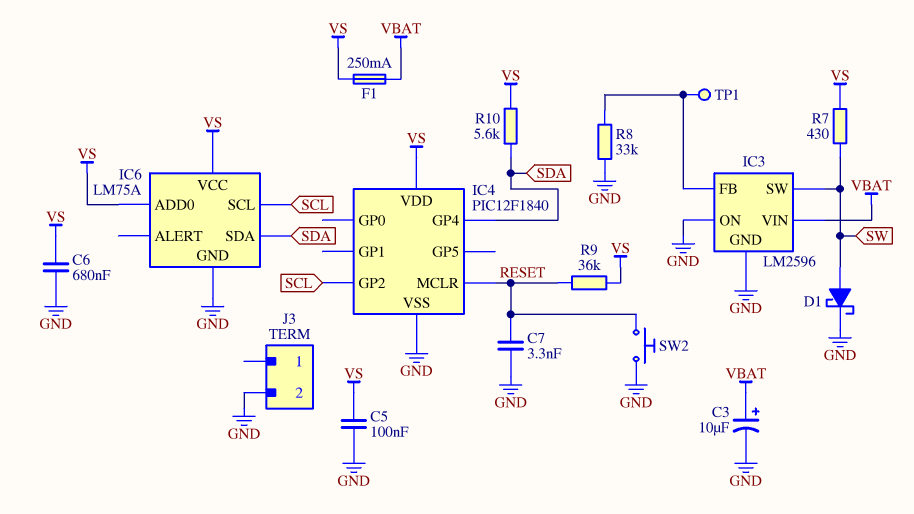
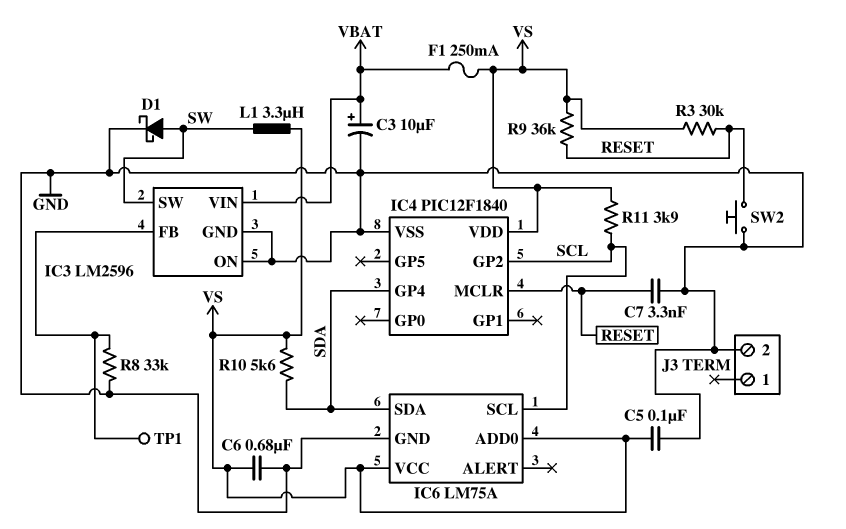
L1: none -> 3.3uH (SW, VS)
R3: none -> 30k (RESET, VS)
R7: 430 (SW, VS) -> none
R11: none -> 3.9k (SCL, VS)

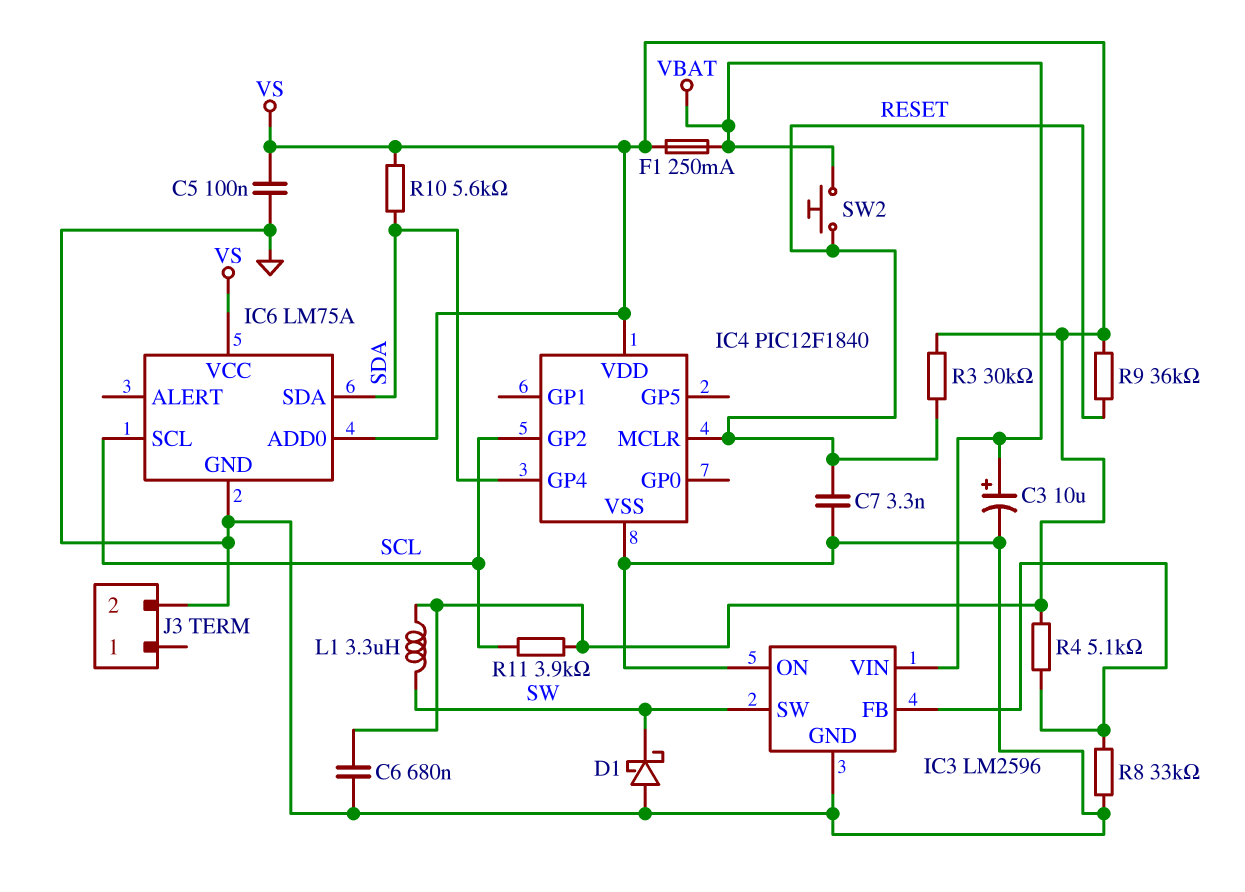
D1: schottky (A SW, K GND) -> schottky (A GND, K SW)
R4: none -> 5.1k (IC3/FB, VS)
SW2: button (GND, RESET) -> button (RESET, VBAT)
TP1: test point (IC3/FB) -> none

